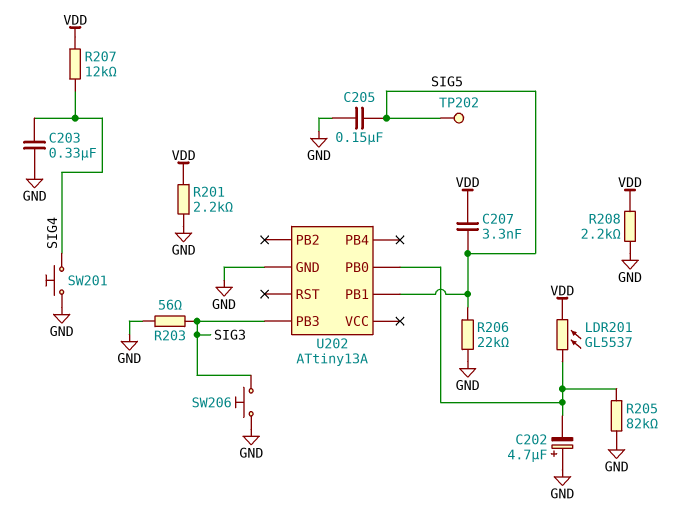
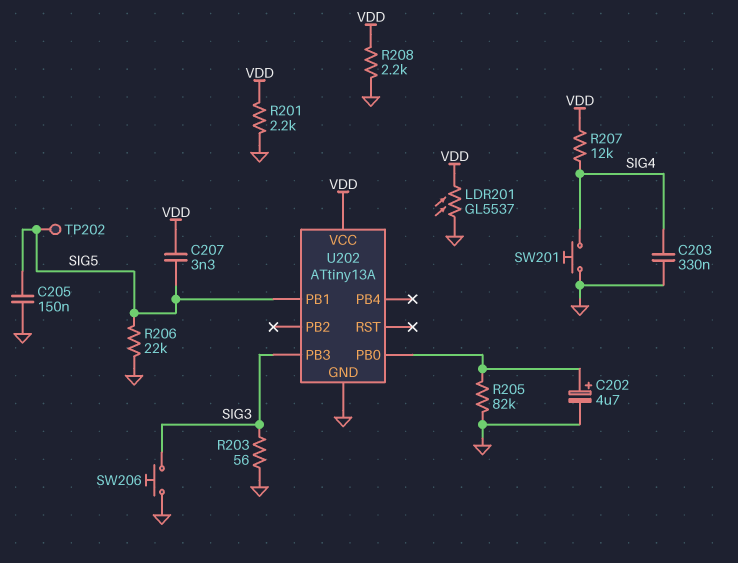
C202: 4.7uF (plus GND, minus U202/PB0) -> 4.7uF (plus U202/PB0, minus GND)
LDR201: GL5537 (U202/PB0, VDD) -> GL5537 (GND, VDD)
U202 pin VCC: none -> VDD

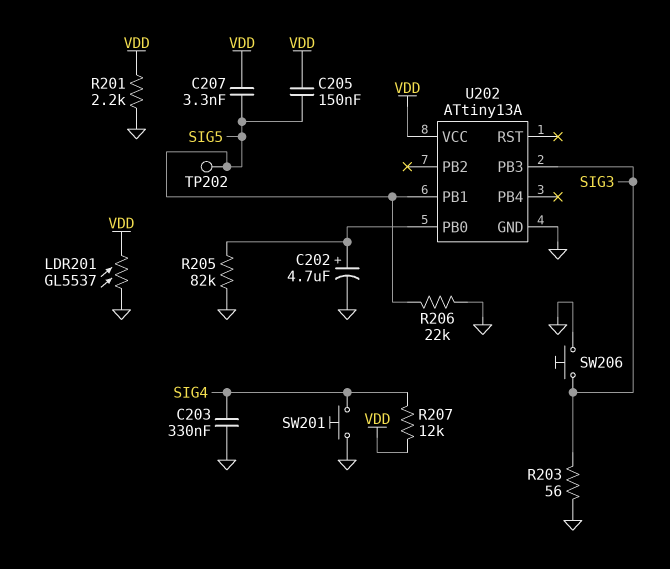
C205: 150nF (GND, SIG5) -> 150nF (SIG5, VDD)
R208: 2.2k (GND, VDD) -> none

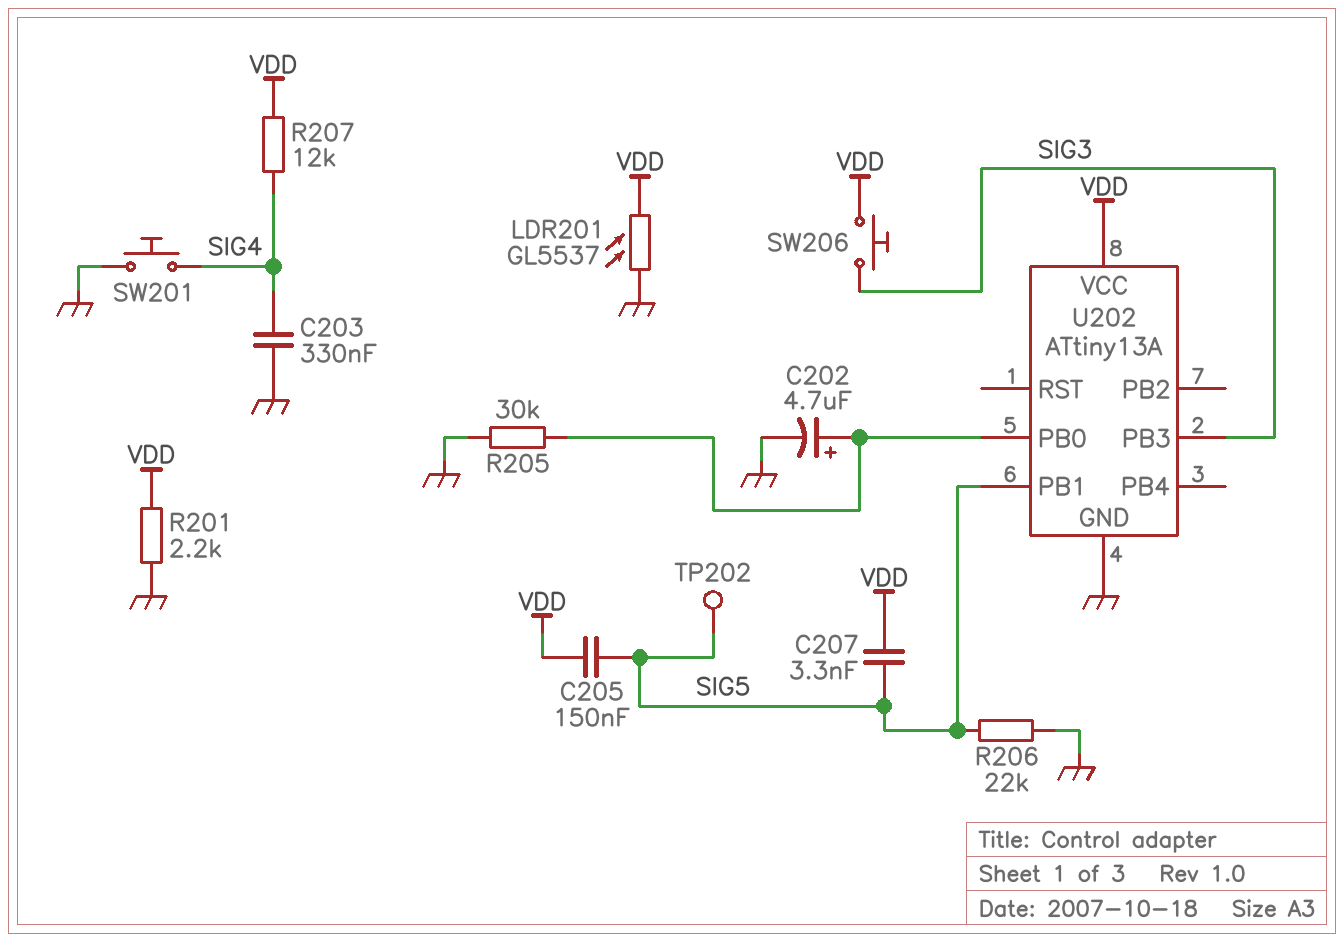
R203: 56 (GND, SIG3) -> none
R205: 82k (GND, U202/PB0) -> 30k (GND, U202/PB0)
SW206: button (GND, SIG3) -> button (SIG3, VDD)

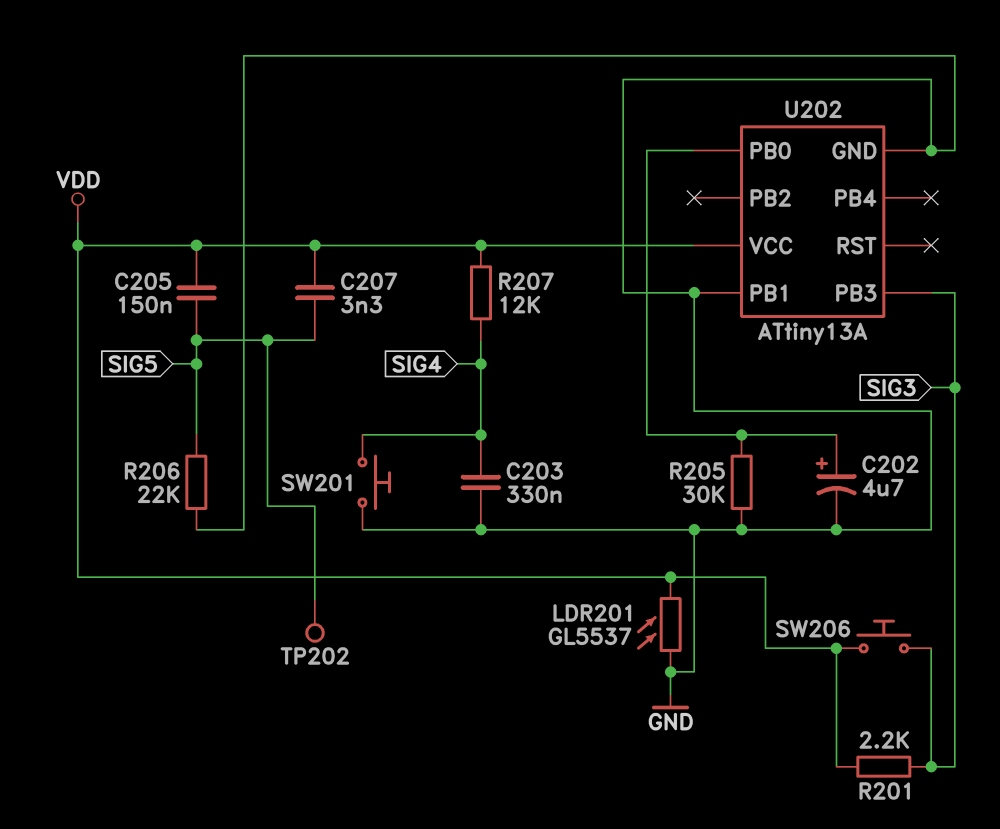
R201: 2.2k (GND, VDD) -> 2.2k (SIG3, VDD)
U202 pin PB1: SIG5 -> GND

